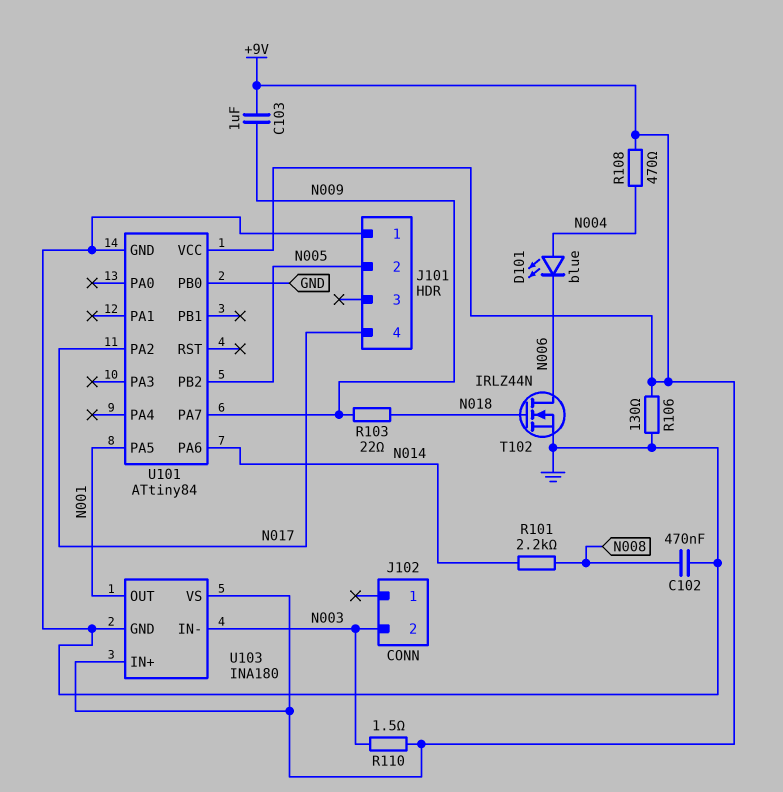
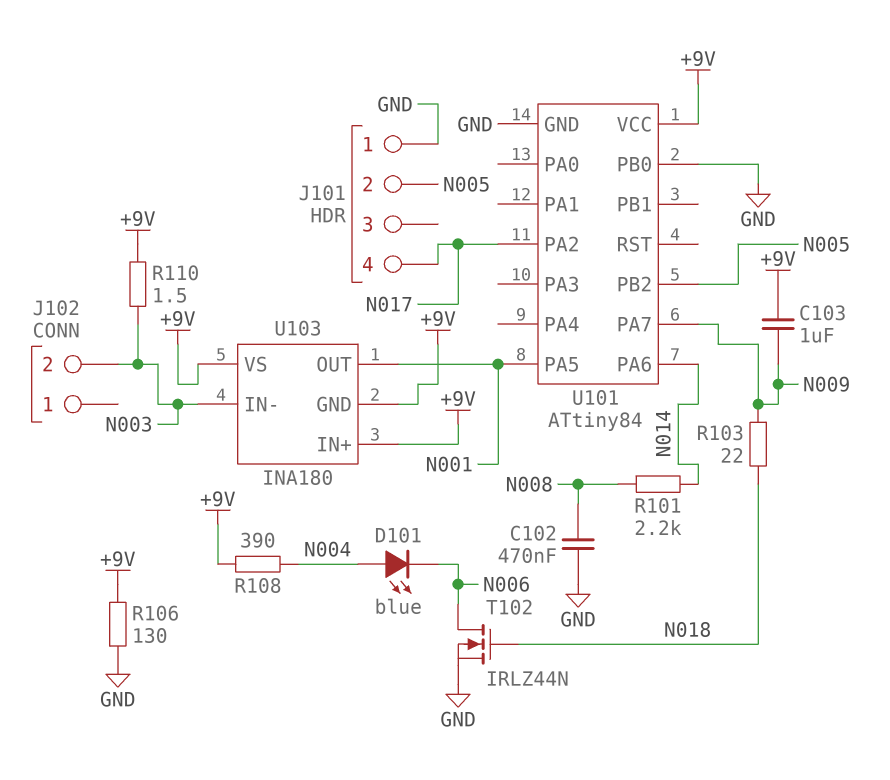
R108: 470 (+9V, N004) -> 390 (+9V, N004)
U103 pin GND: GND -> +9V

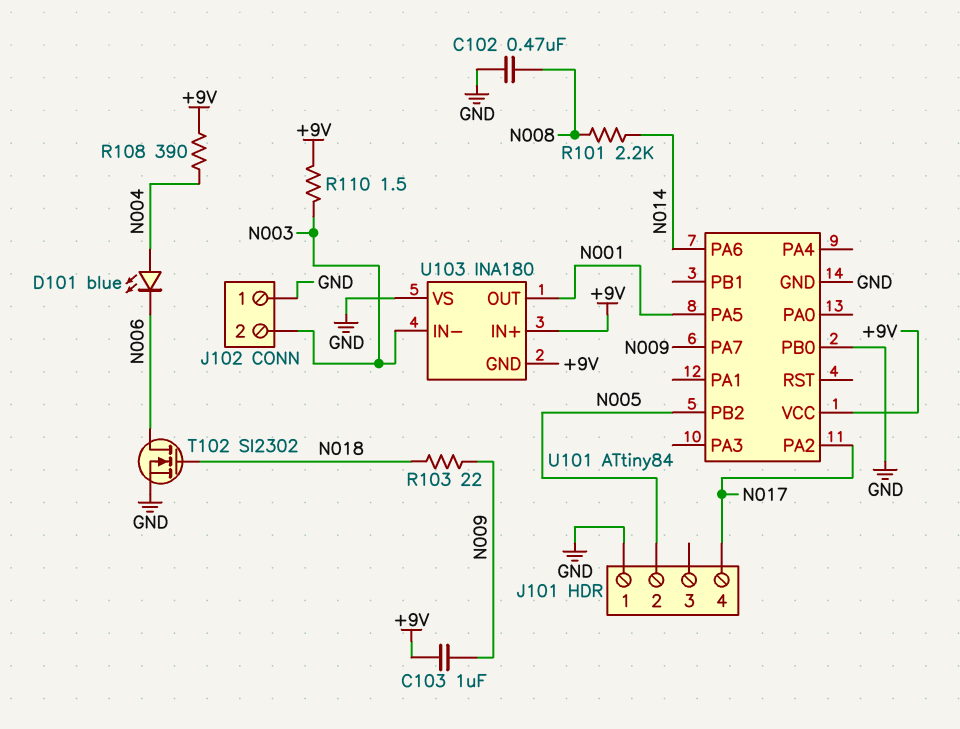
J102 pin 1: none -> GND
R106: 130 (+9V, GND) -> none
T102: NMOS IRLZ44N (G N018, D N006, S GND) -> NMOS SI2302 (G N018, D N006, S GND)
U103 pin VS: +9V -> GND

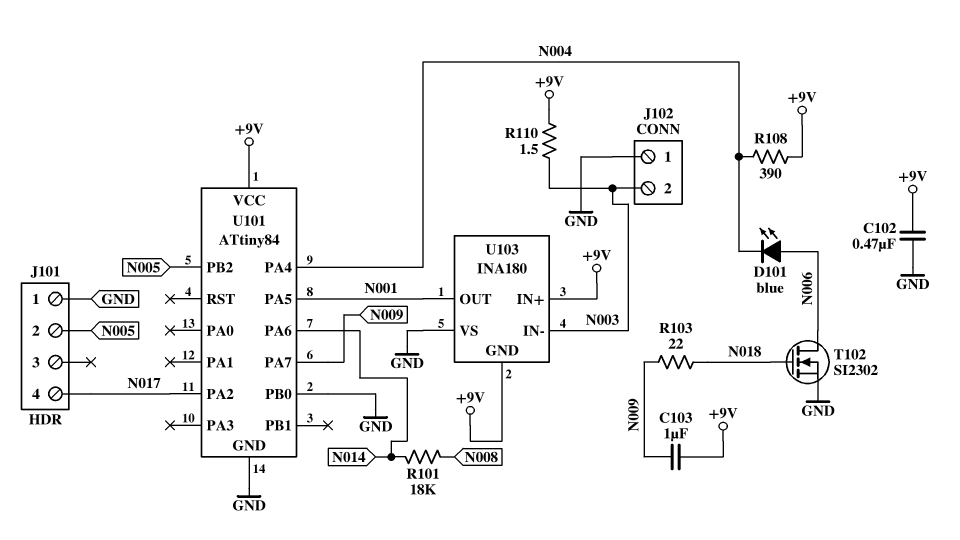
C102: 470nF (GND, N008) -> 470nF (+9V, GND)
D101: LED blue (A N004, K N006) -> LED blue (A N006, K N004)
R101: 2.2k (N008, N014) -> 18k (N008, N014)
U101 pin PA4: none -> N004

